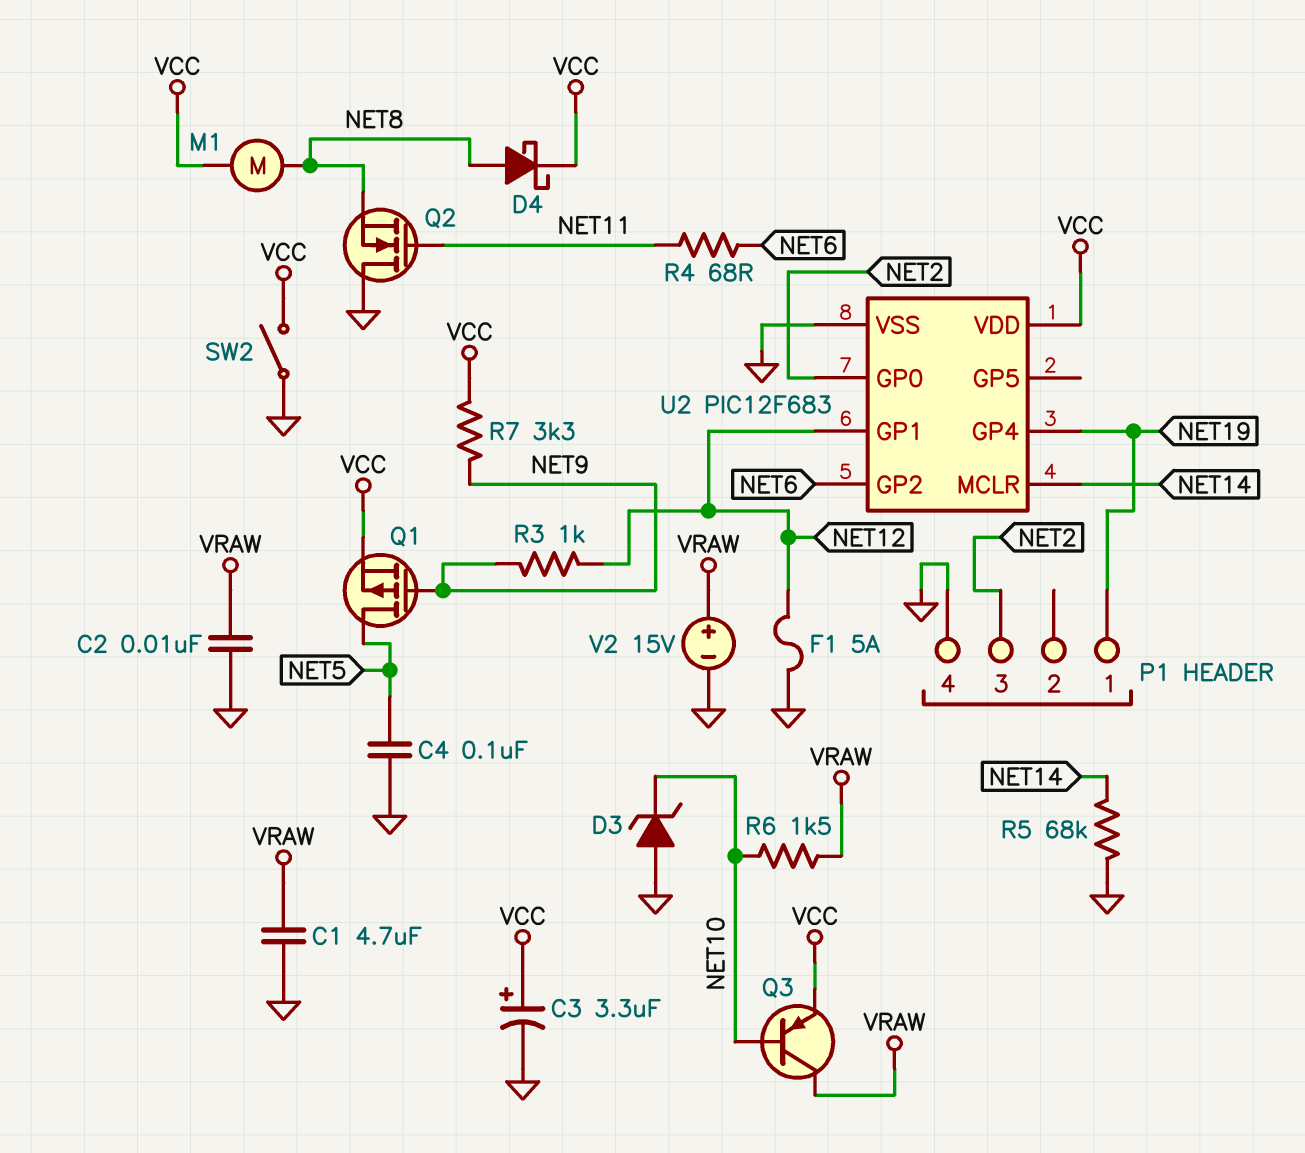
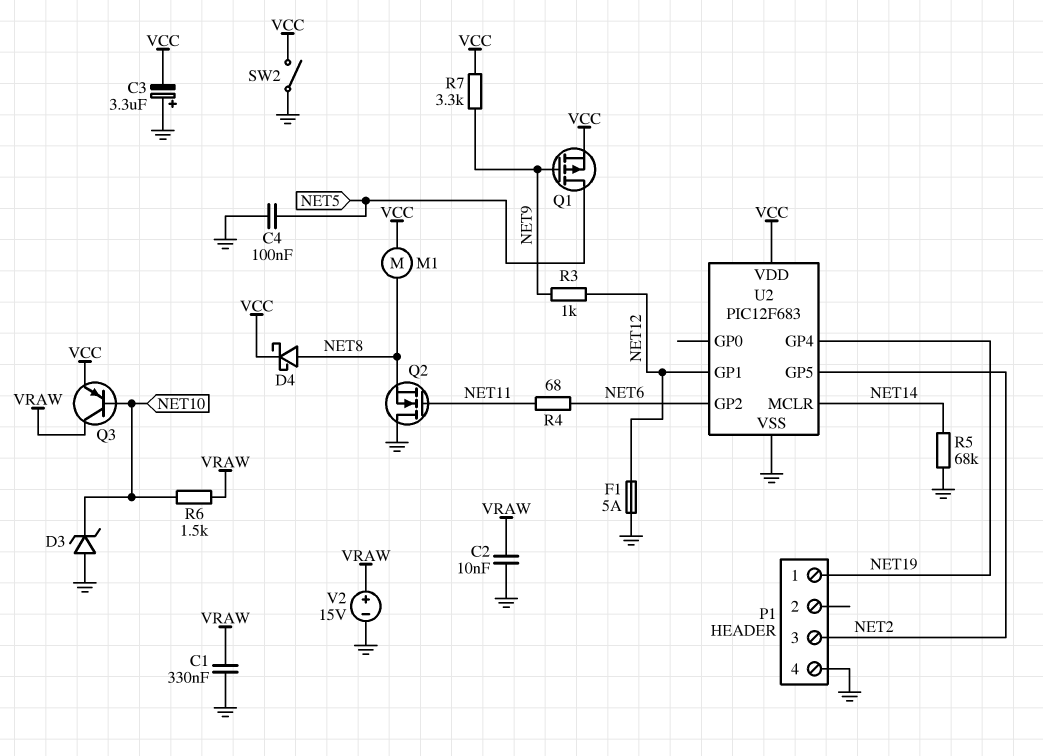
C1: 4.7uF (GND, VRAW) -> 330nF (GND, VRAW)
C3: 3.3uF (plus VCC, minus GND) -> 3.3uF (plus GND, minus VCC)
U2 pin GP0: NET2 -> none
U2 pin GP5: none -> NET2

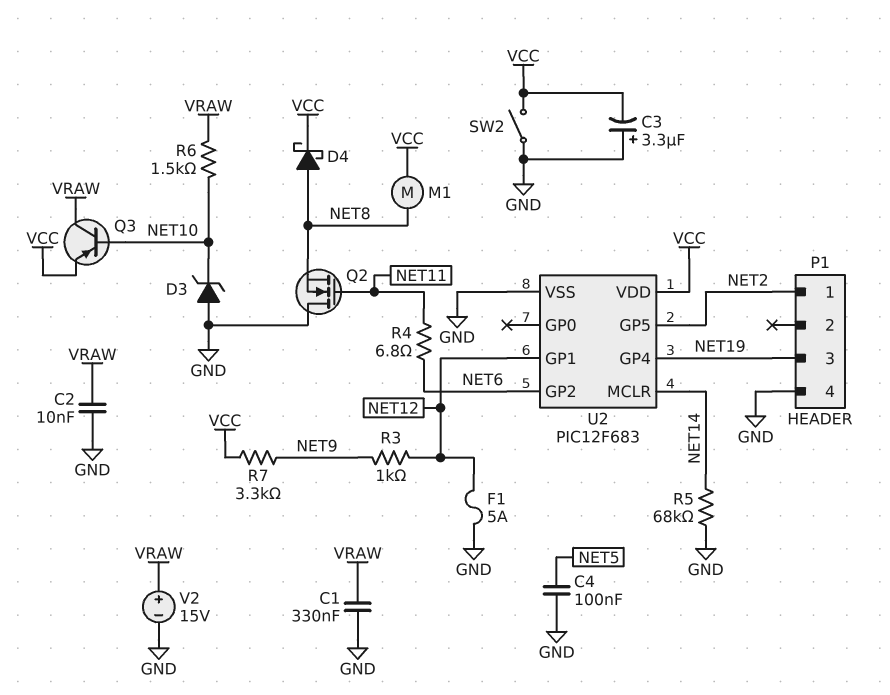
P1 pin 1: NET19 -> NET2
P1 pin 3: NET2 -> NET19
Q1: PMOS (G NET9, D NET5, S VCC) -> none
R4: 68 (NET6, NET11) -> 6.8 (NET6, NET11)

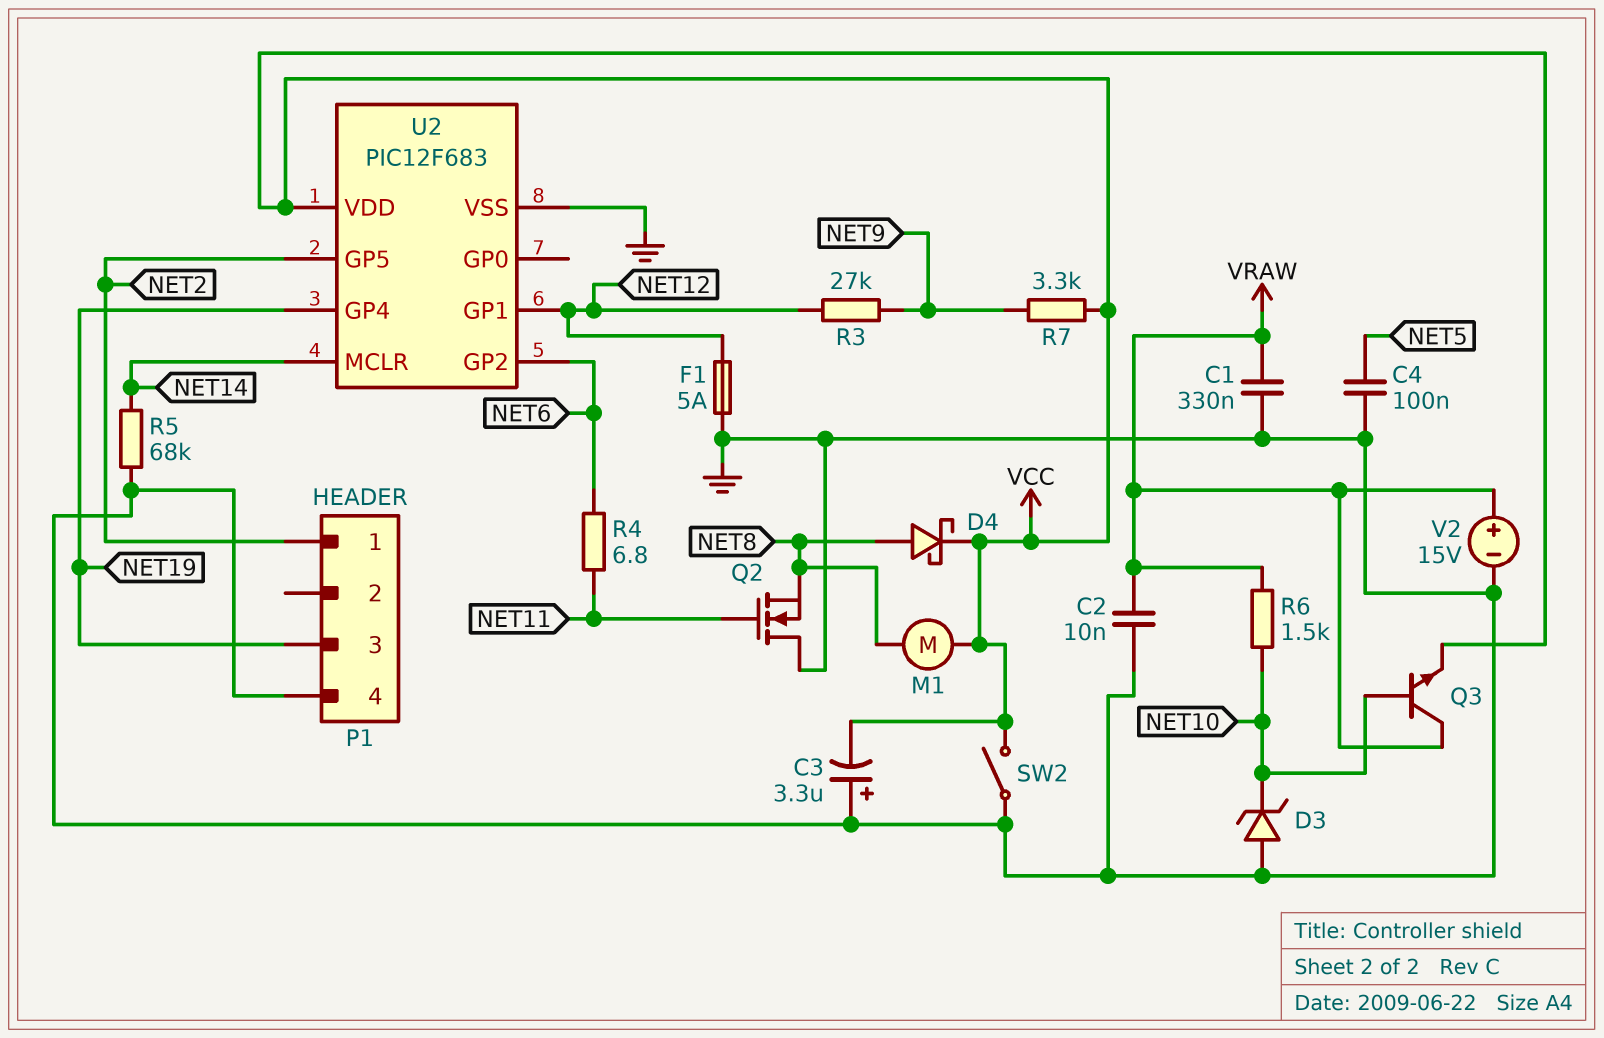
Q3: PNP (B NET10, C VRAW, E VCC) -> NPN (B NET10, C VRAW, E VCC)
R3: 1k (NET9, NET12) -> 27k (NET9, NET12)

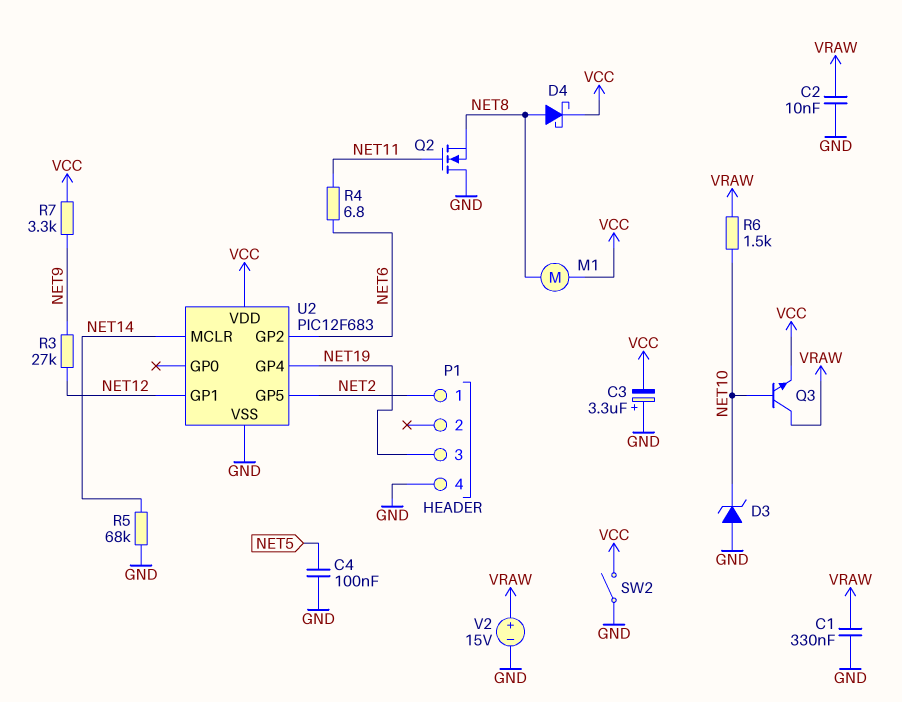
F1: 5A (GND, NET12) -> none

